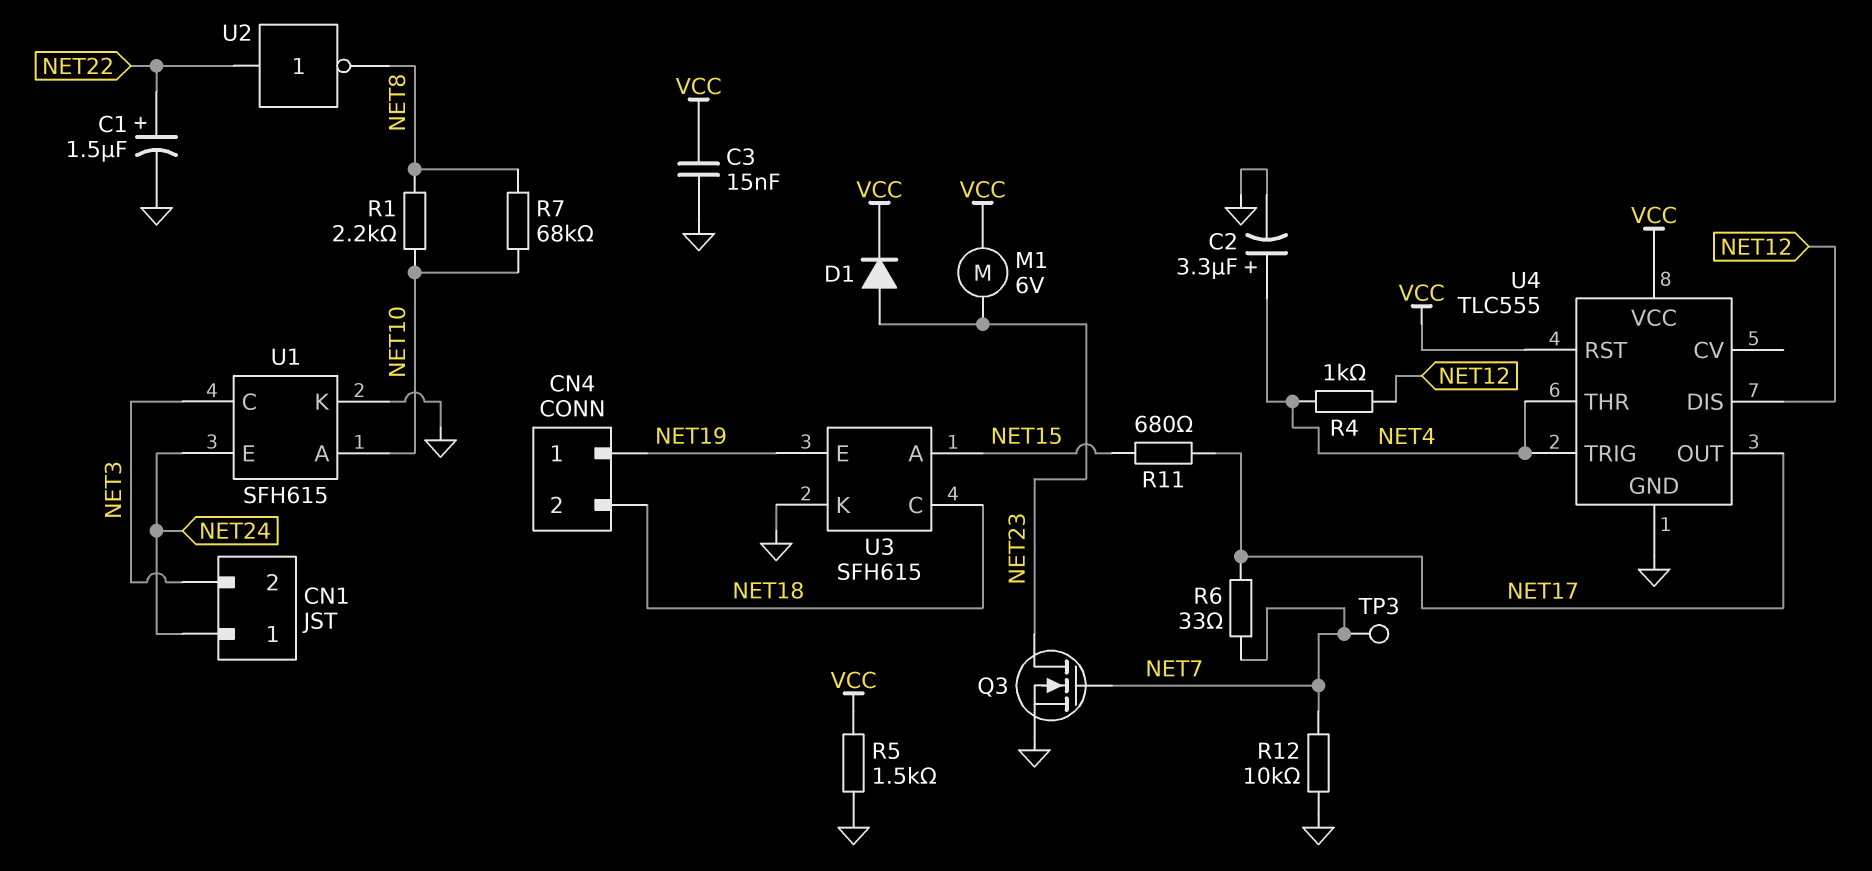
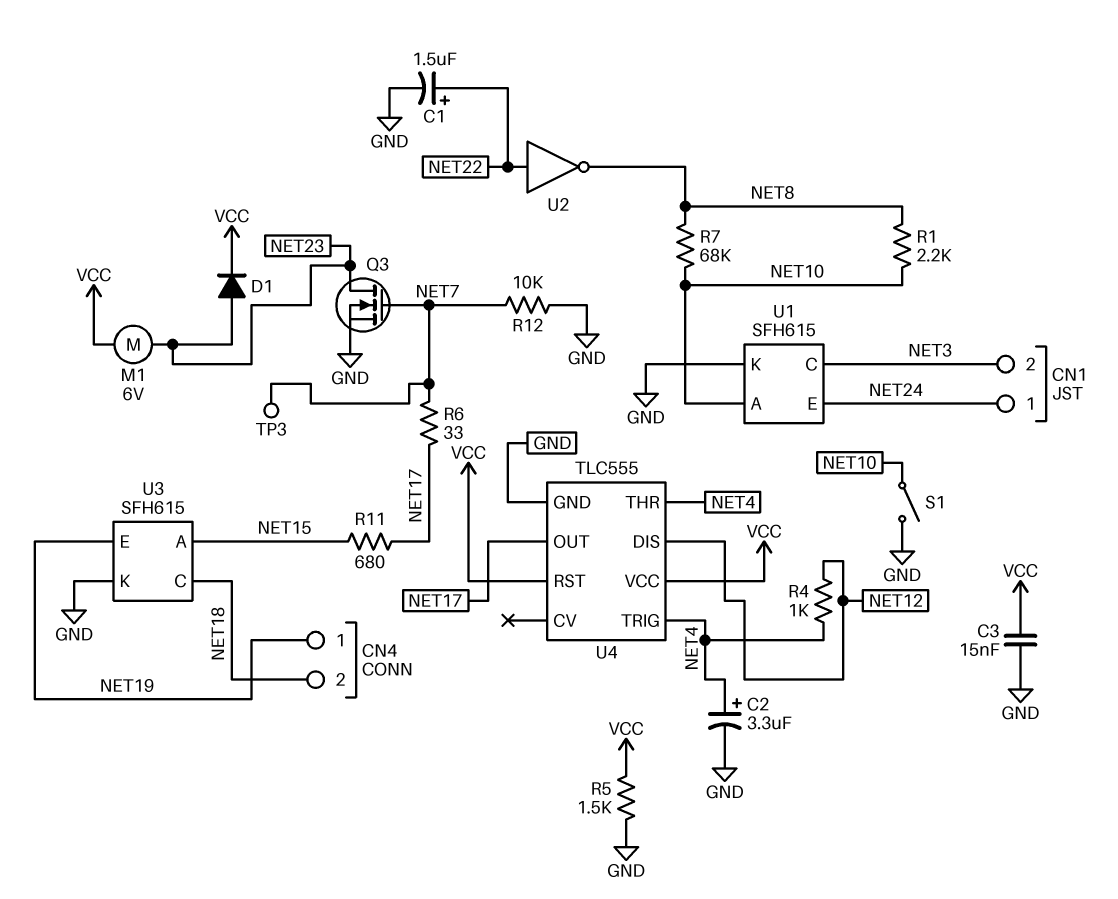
S1: none -> switch (GND, NET10)

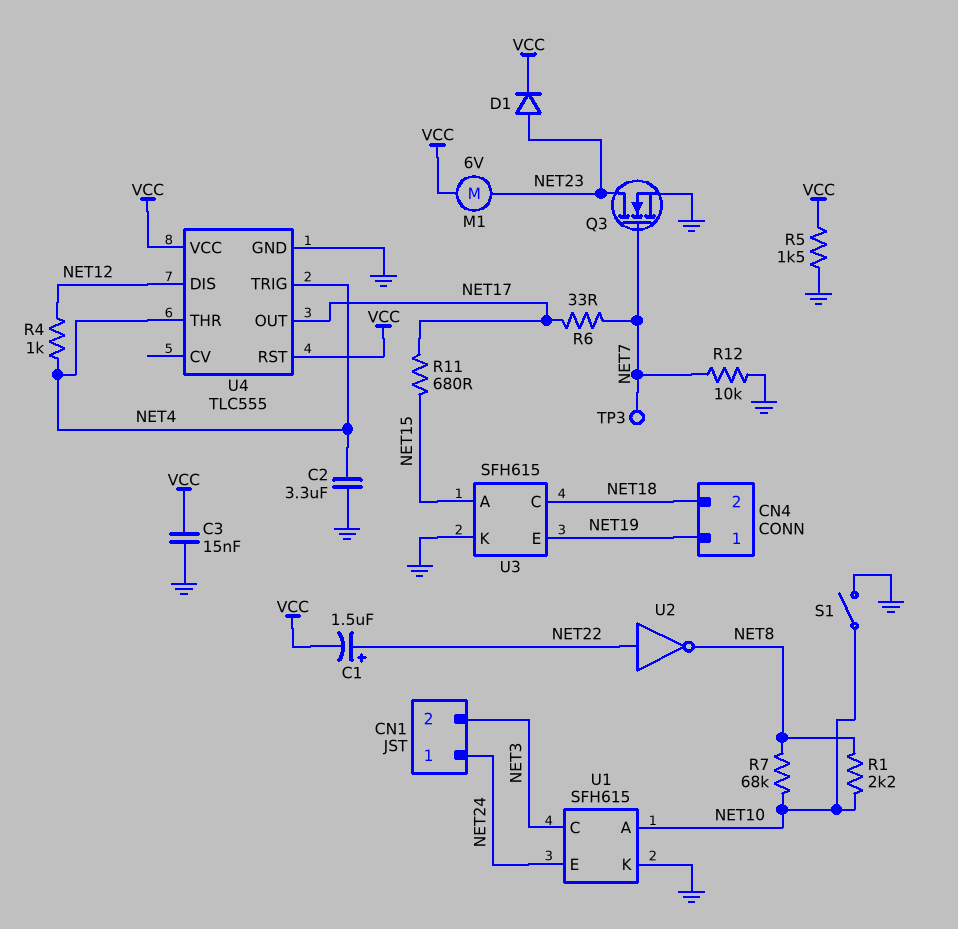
C1: 1.5uF (plus NET22, minus GND) -> 1.5uF (plus NET22, minus VCC)
C2: 3.3uF (plus NET4, minus GND) -> 3.3uF (GND, NET4)

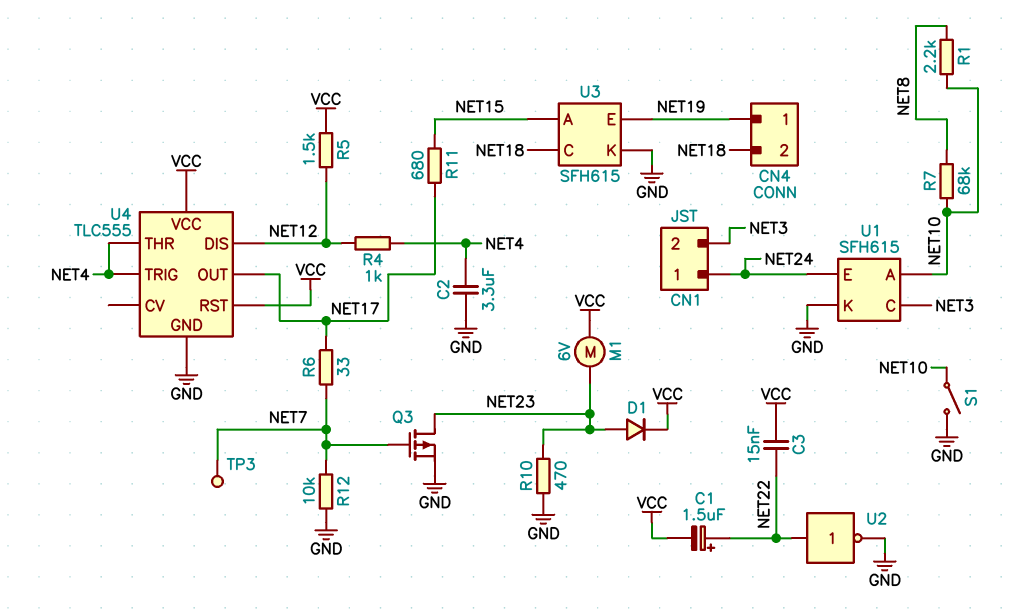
C3: 15nF (GND, VCC) -> 15nF (NET22, VCC)
Q3: NMOS (G NET7, D NET23, S GND) -> PMOS (G NET7, D NET23, S GND)
R5: 1.5k (GND, VCC) -> 1.5k (NET12, VCC)
R10: none -> 470 (GND, NET23)
U2: NOT (in NET22, out NET8) -> NOT (in NET22, out GND)

